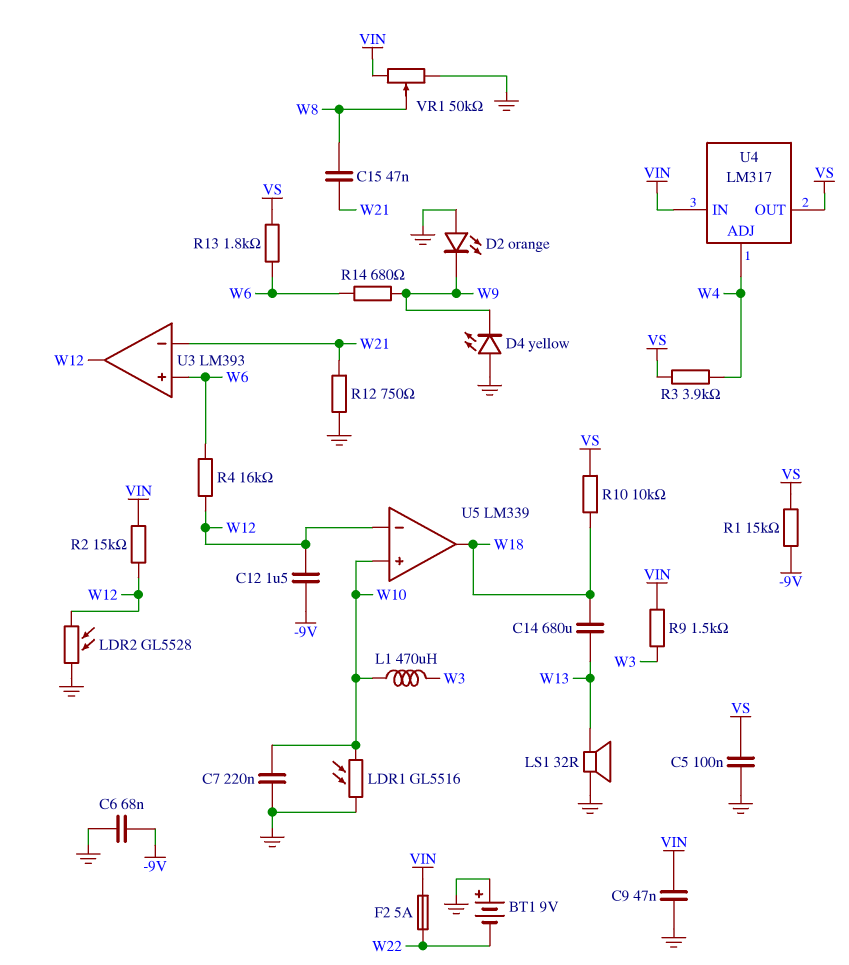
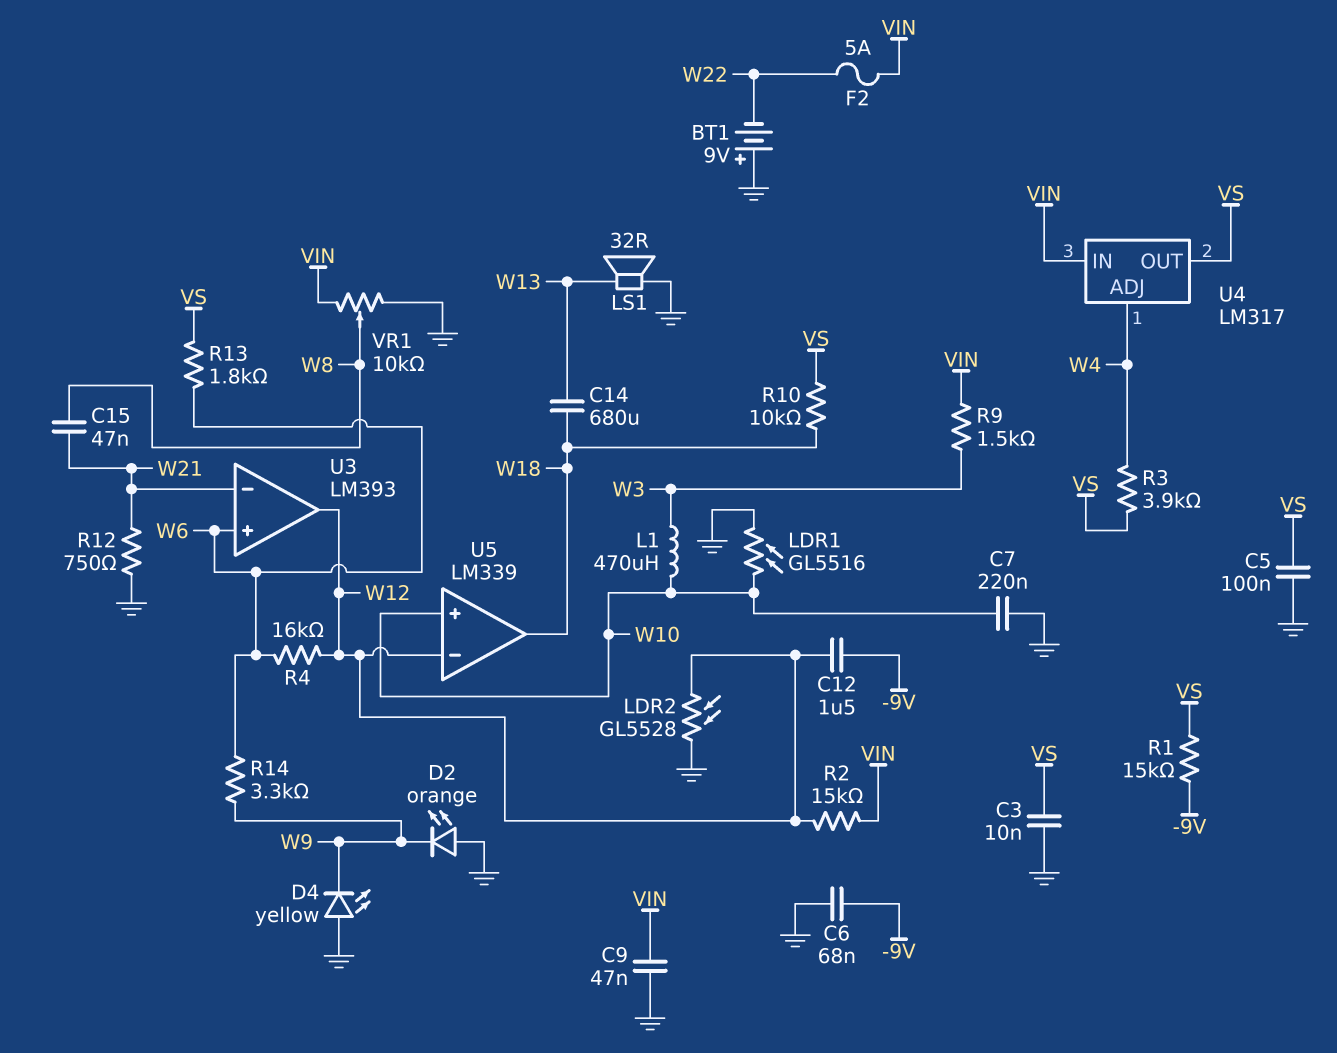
C3: none -> 10nF (GND, VS)
R14: 680 (W6, W9) -> 3.3k (W6, W9)
VR1: 50k (GND, VIN, wiper W8) -> 10k (GND, VIN, wiper W8)

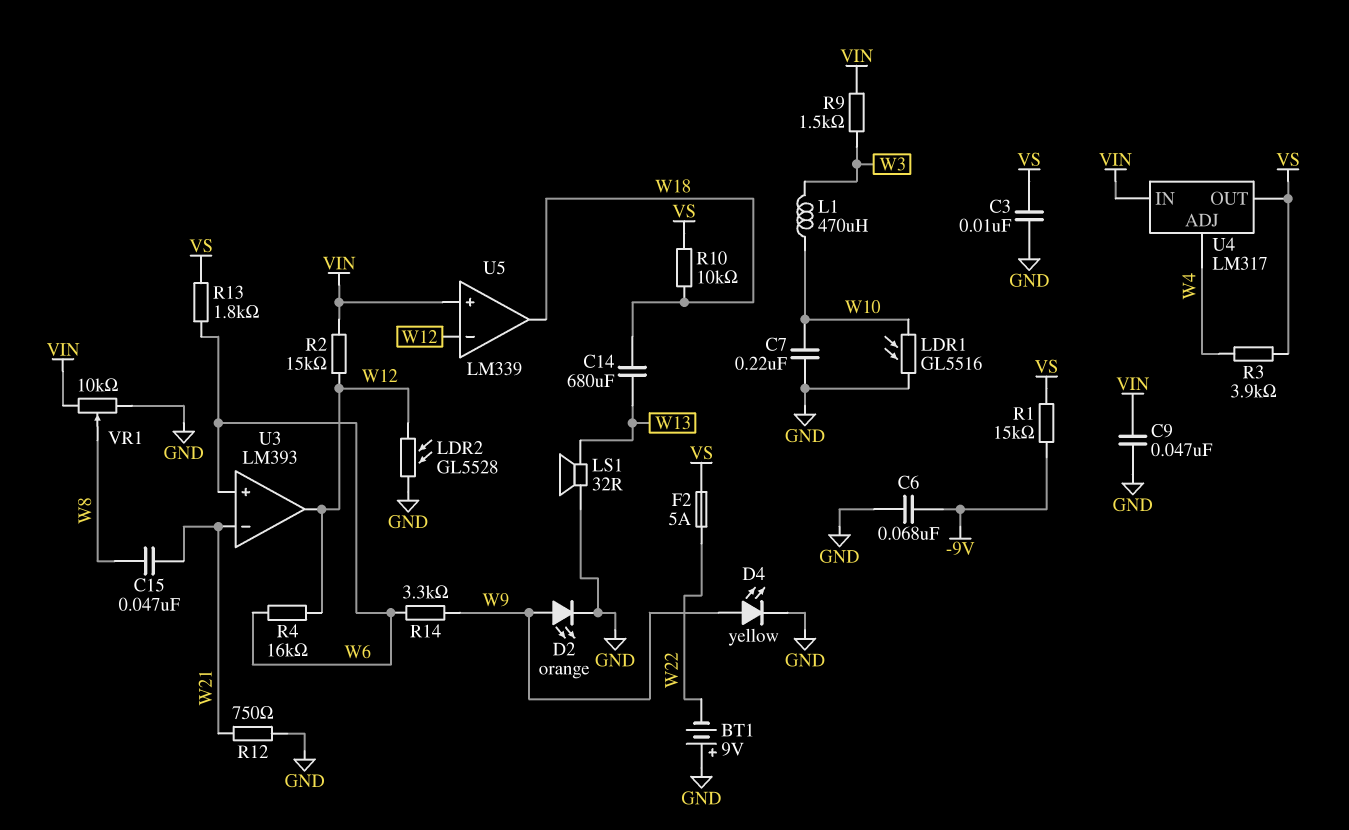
C5: 100nF (GND, VS) -> none
C12: 1.5uF (-9V, W12) -> none
D2: LED orange (A GND, K W9) -> LED orange (A W9, K GND)
D4: LED yellow (A GND, K W9) -> LED yellow (A W9, K GND)
F2: 5A (VIN, W22) -> 5A (VS, W22)
U5 pin in+: W10 -> VIN

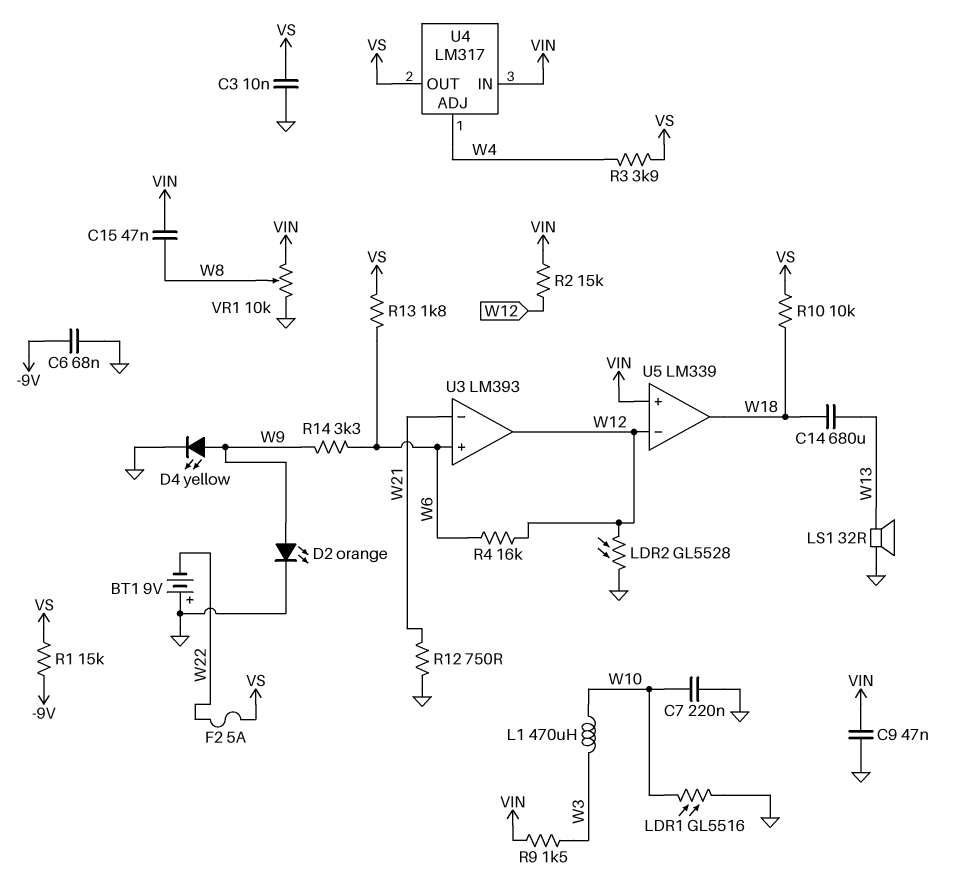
C15: 47nF (W8, W21) -> 47nF (VIN, W8)

